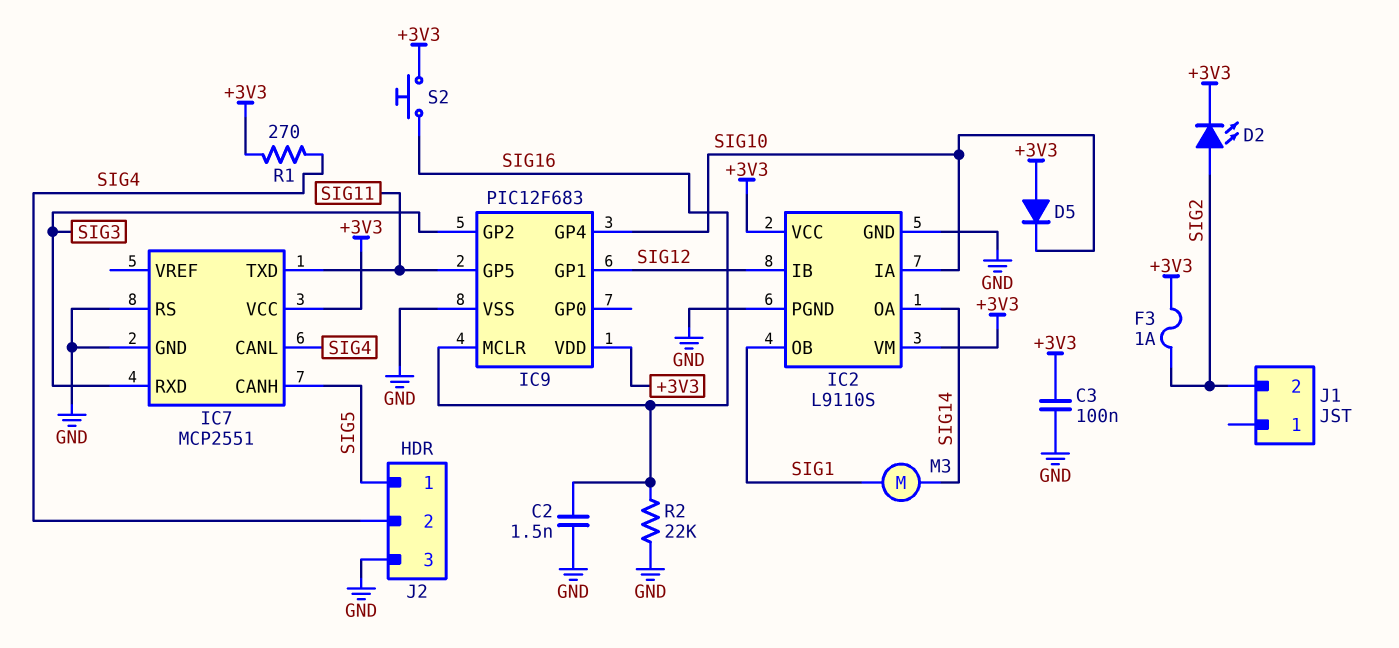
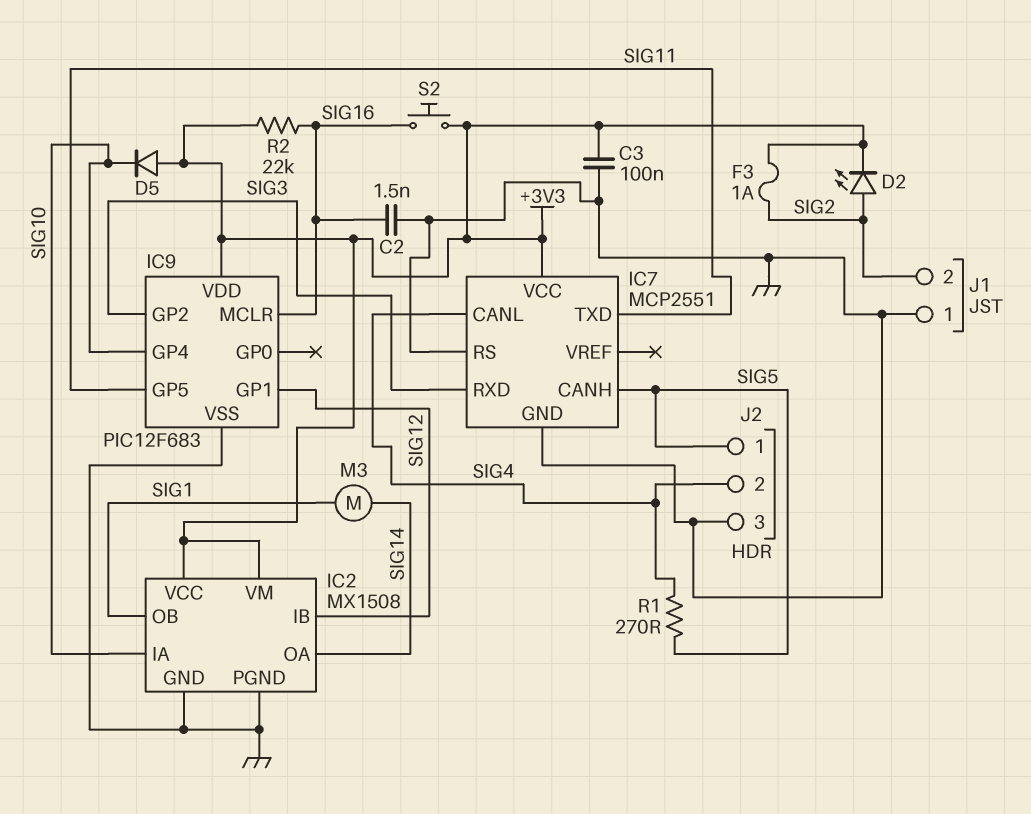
IC2: L9110S -> MX1508
J1 pin 1: none -> GND
R1: 270 (+3V3, SIG4) -> 270 (SIG4, SIG5)
R2: 22k (GND, SIG16) -> 22k (+3V3, SIG16)

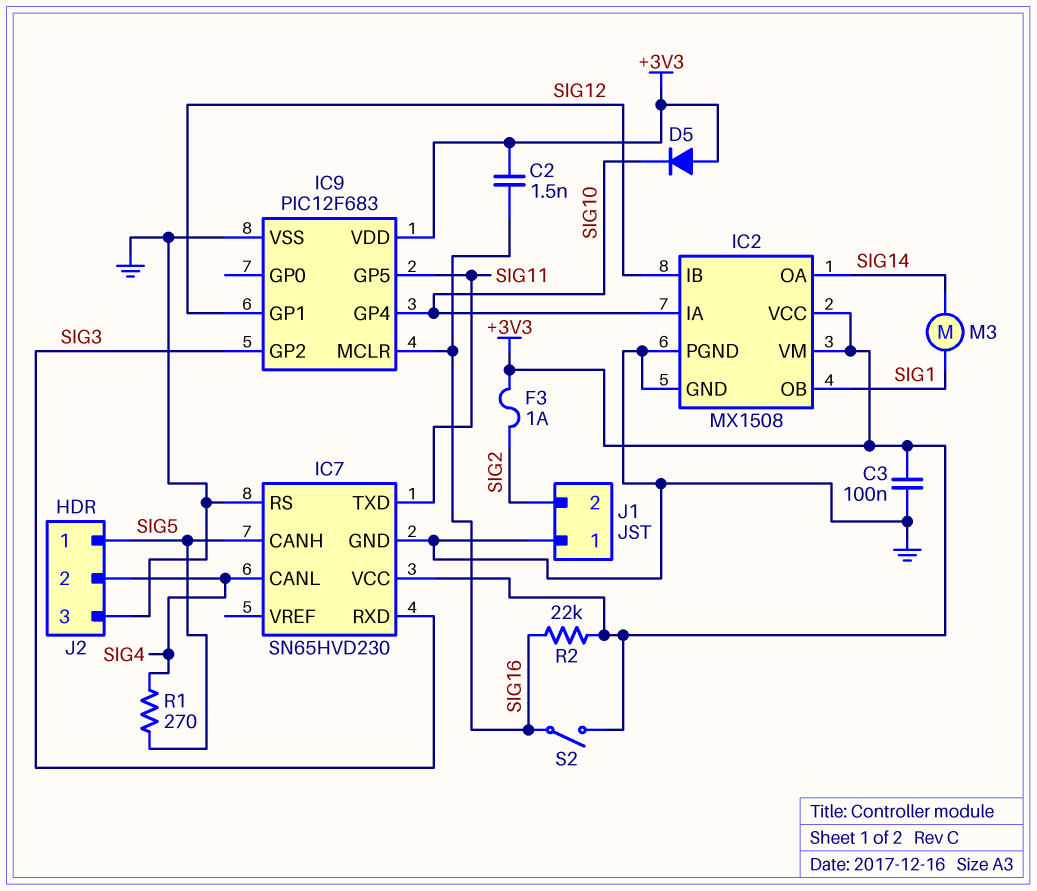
C2: 1.5nF (GND, SIG16) -> 1.5nF (+3V3, SIG16)
D2: LED (A SIG2, K +3V3) -> none
IC7: MCP2551 -> SN65HVD230
S2: button (+3V3, SIG16) -> switch (+3V3, SIG16)

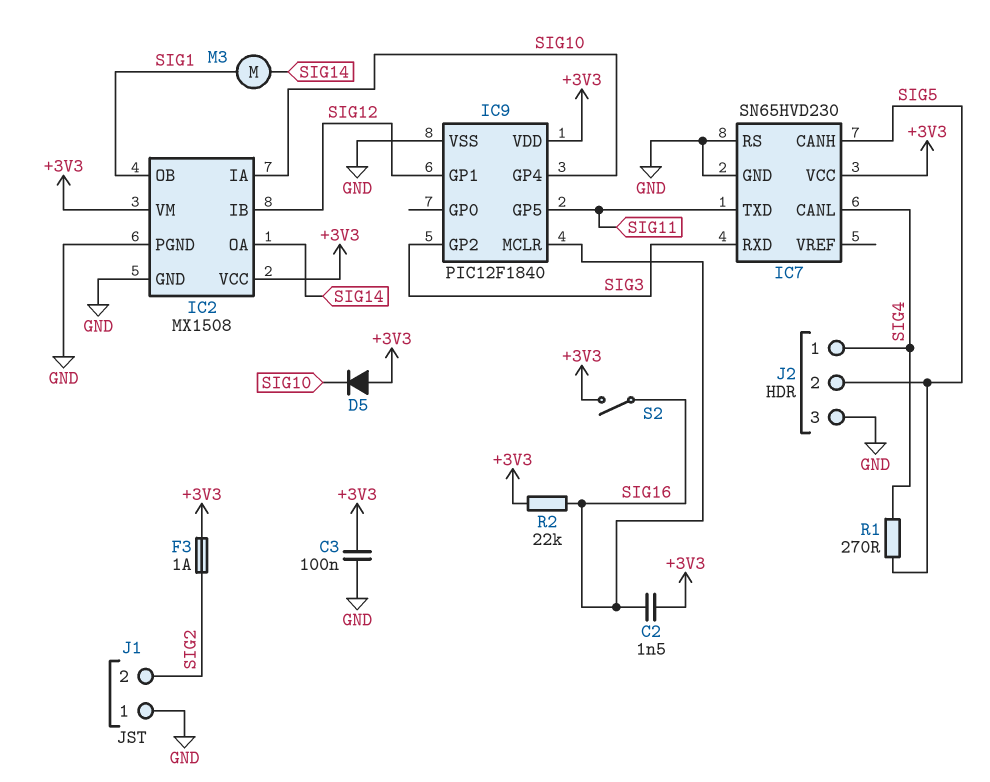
IC9: PIC12F683 -> PIC12F1840
J2 pin 1: SIG5 -> SIG4
J2 pin 2: SIG4 -> SIG5

